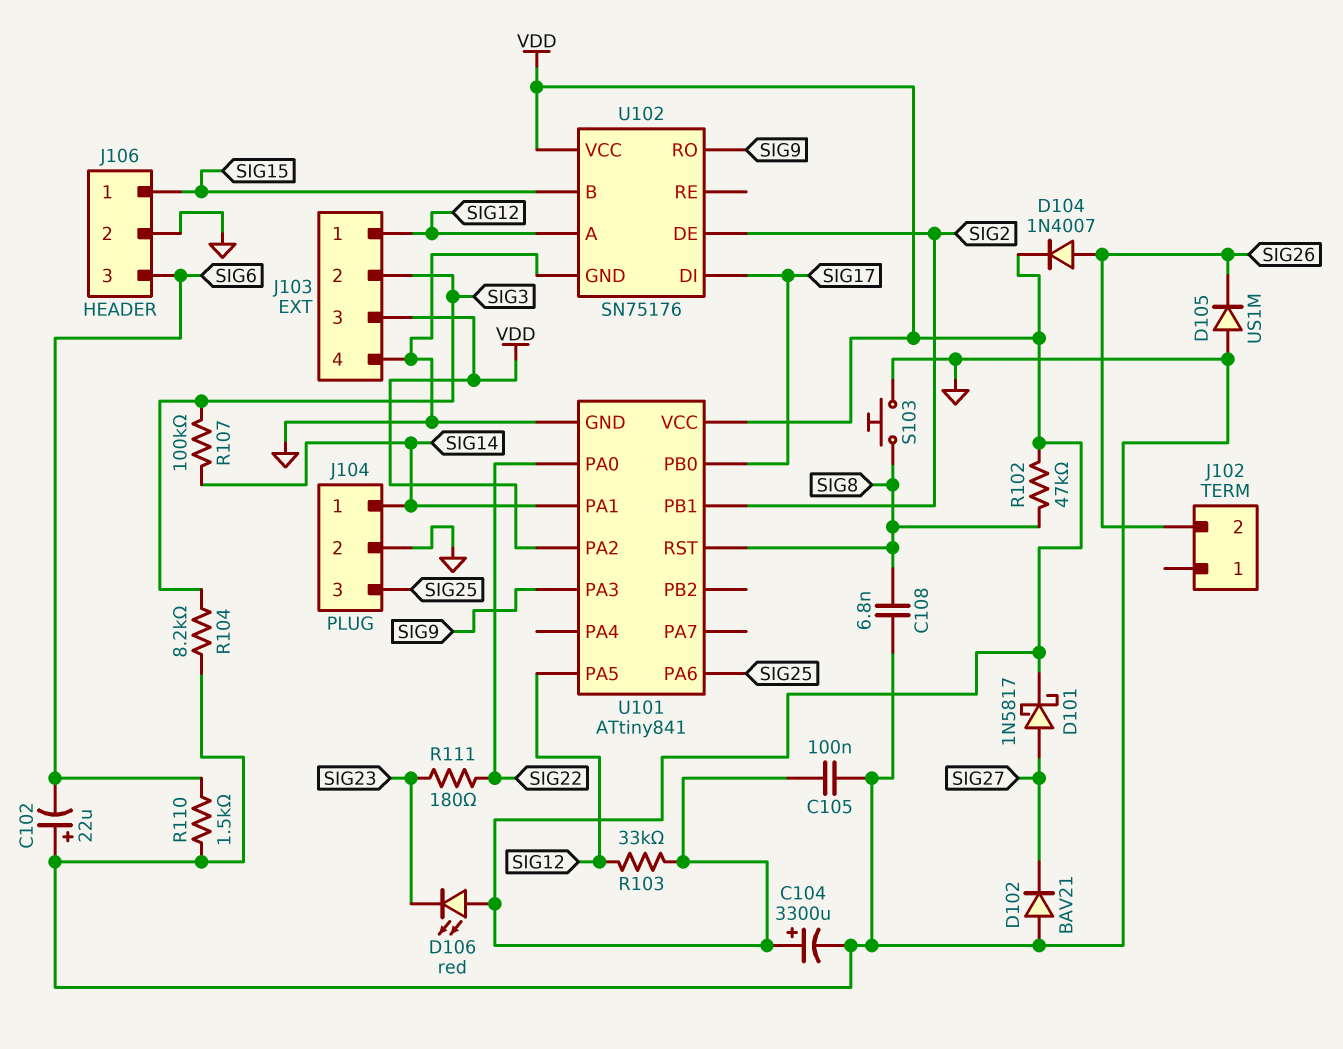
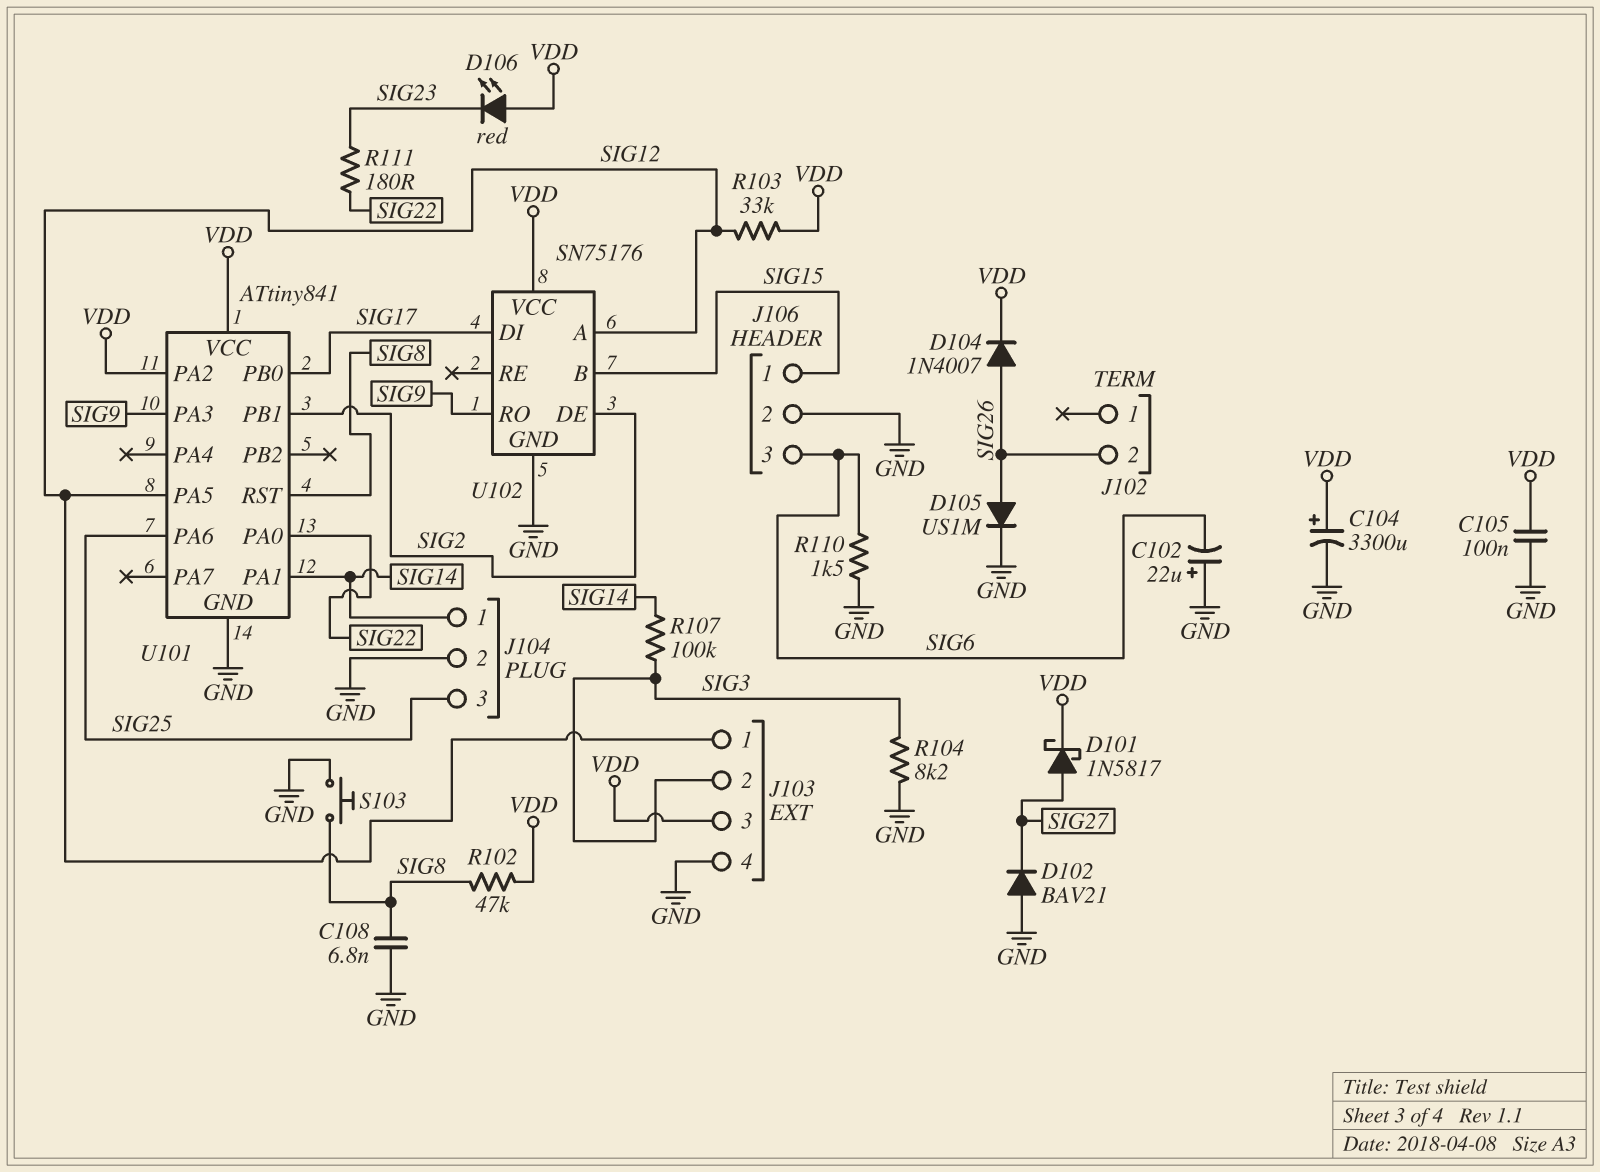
D105: diode US1M (A GND, K SIG26) -> diode US1M (A SIG26, K GND)

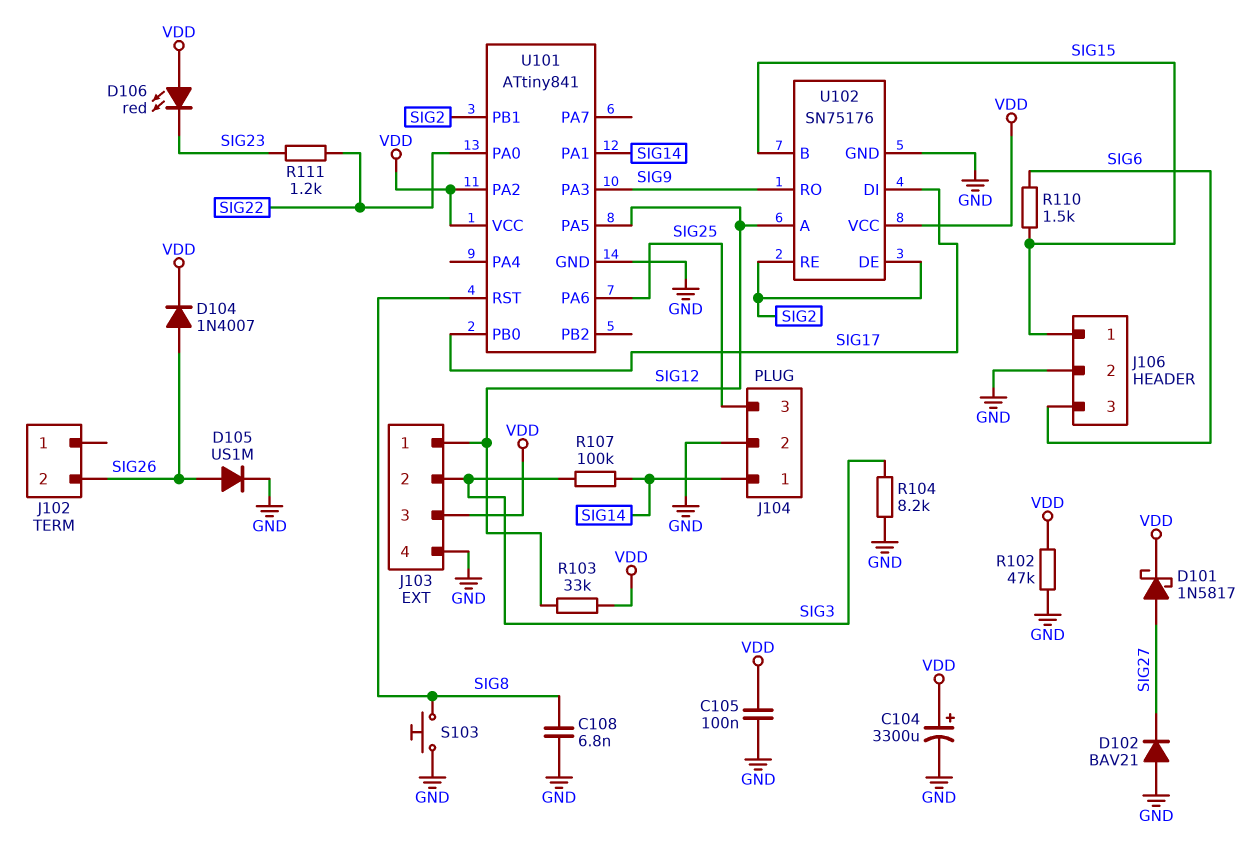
C102: 22uF (plus GND, minus SIG6) -> none
R102: 47k (SIG8, VDD) -> 47k (GND, VDD)
R110: 1.5k (GND, SIG6) -> 1.5k (SIG6, SIG15)
R111: 180 (SIG22, SIG23) -> 1.2k (SIG22, SIG23)
U102 pin RE: none -> SIG2

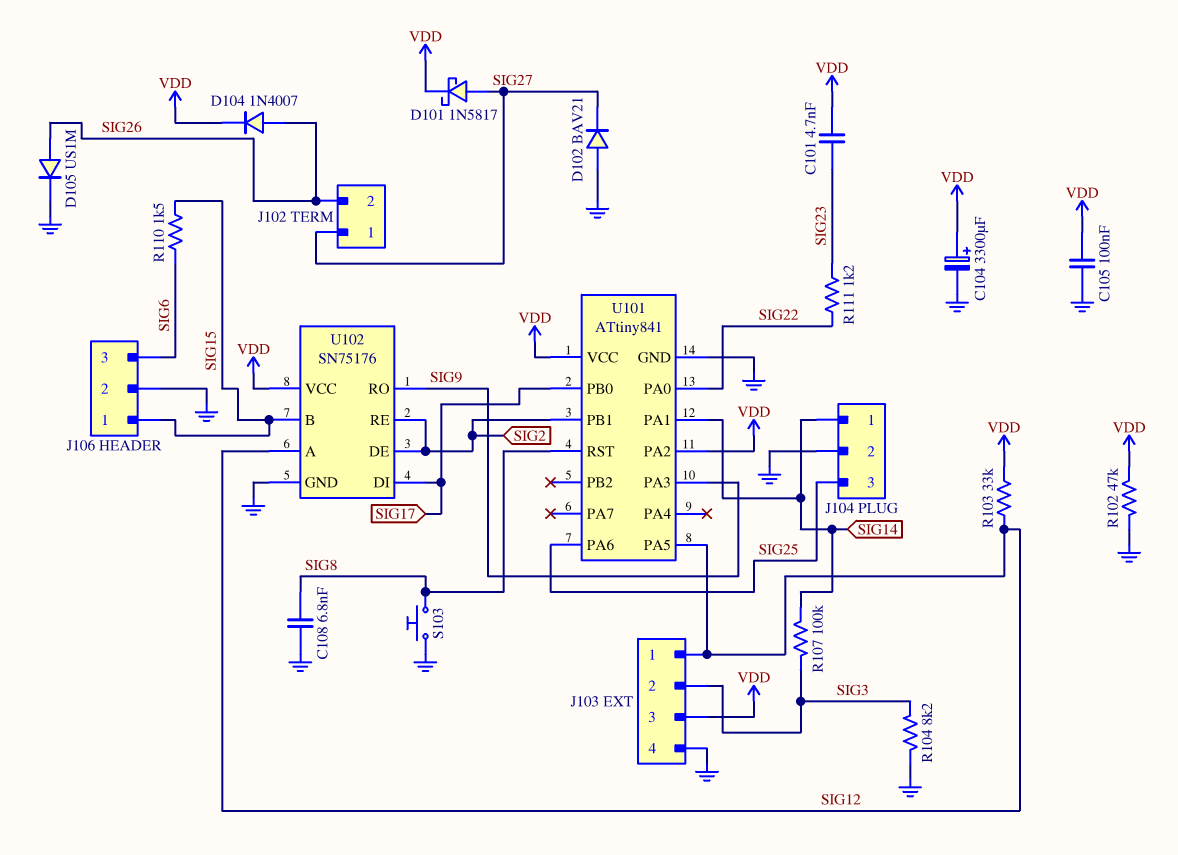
C101: none -> 4.7nF (SIG23, VDD)
D106: LED red (A VDD, K SIG23) -> none
J102 pin 1: none -> SIG27

